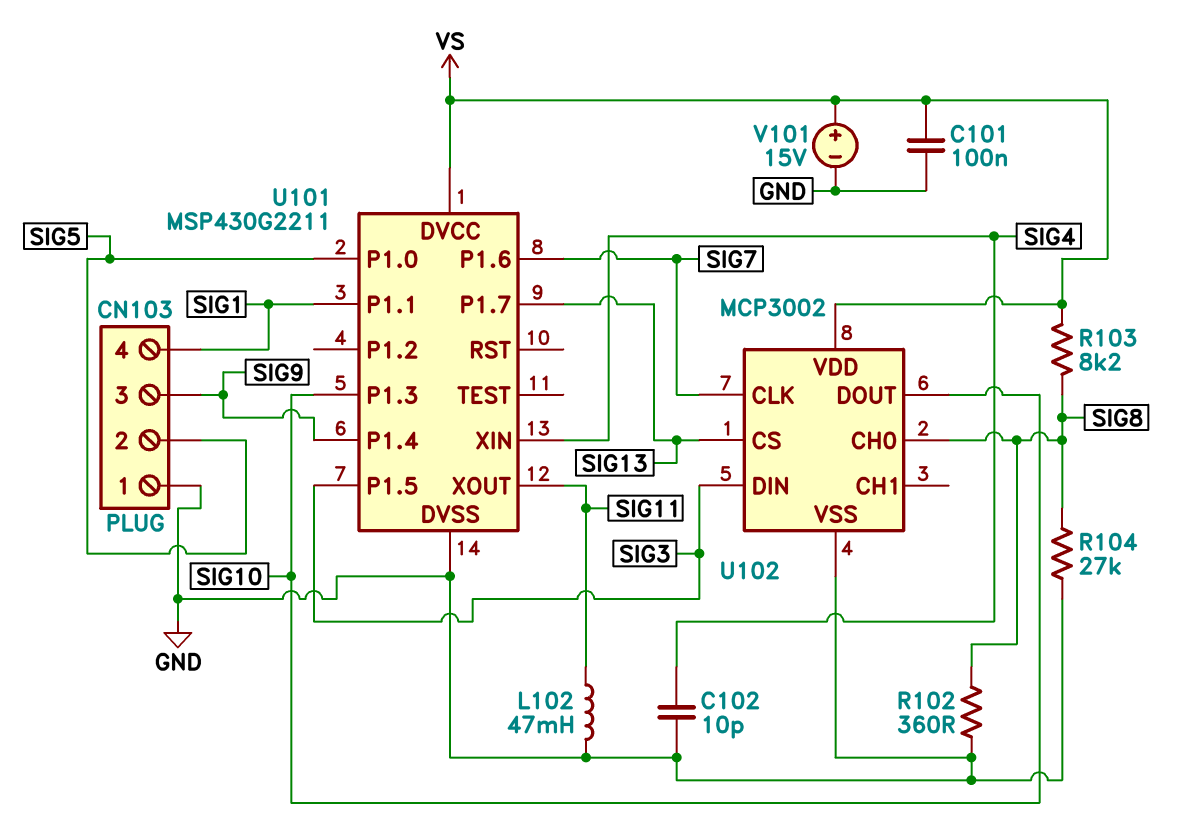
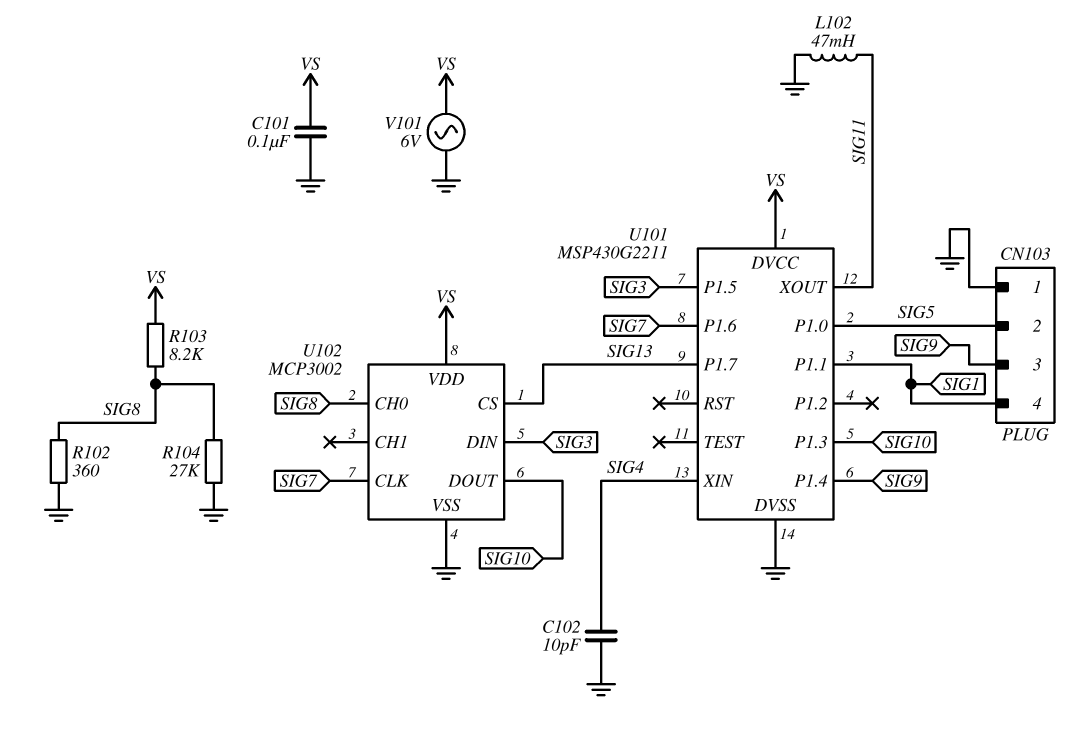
V101: 15V (plus VS, minus GND) -> AC 6V (GND, VS)

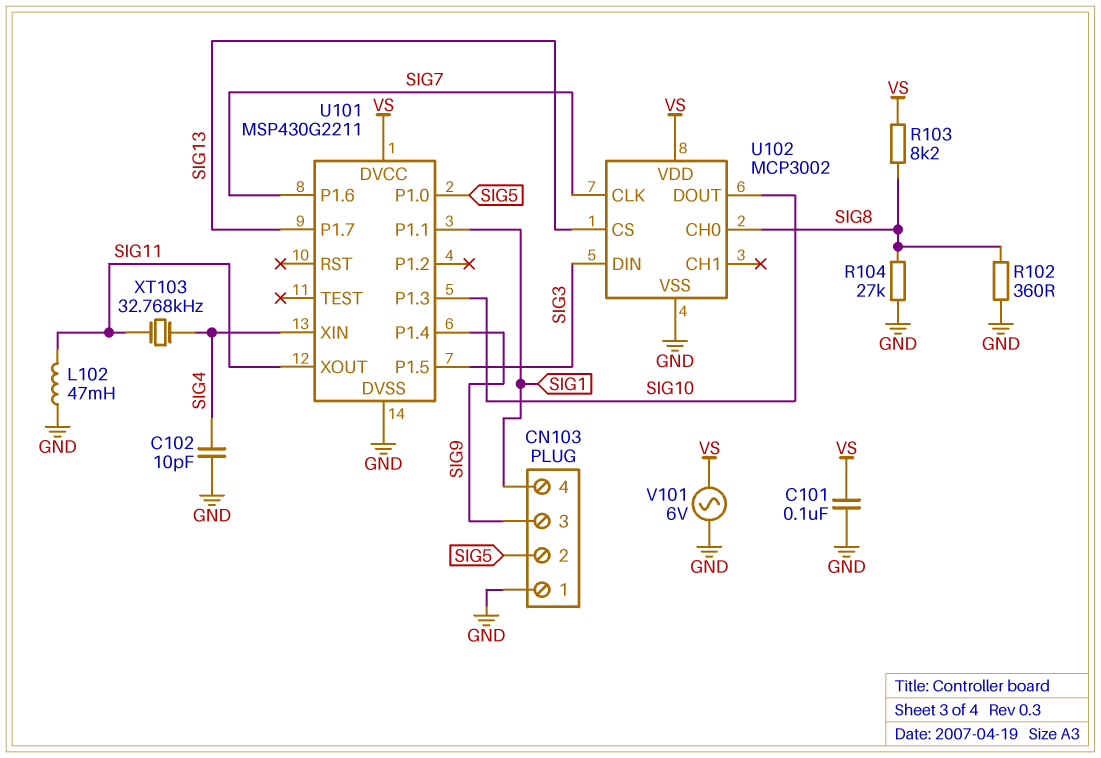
XT103: none -> 32.768kHz (SIG4, SIG11)

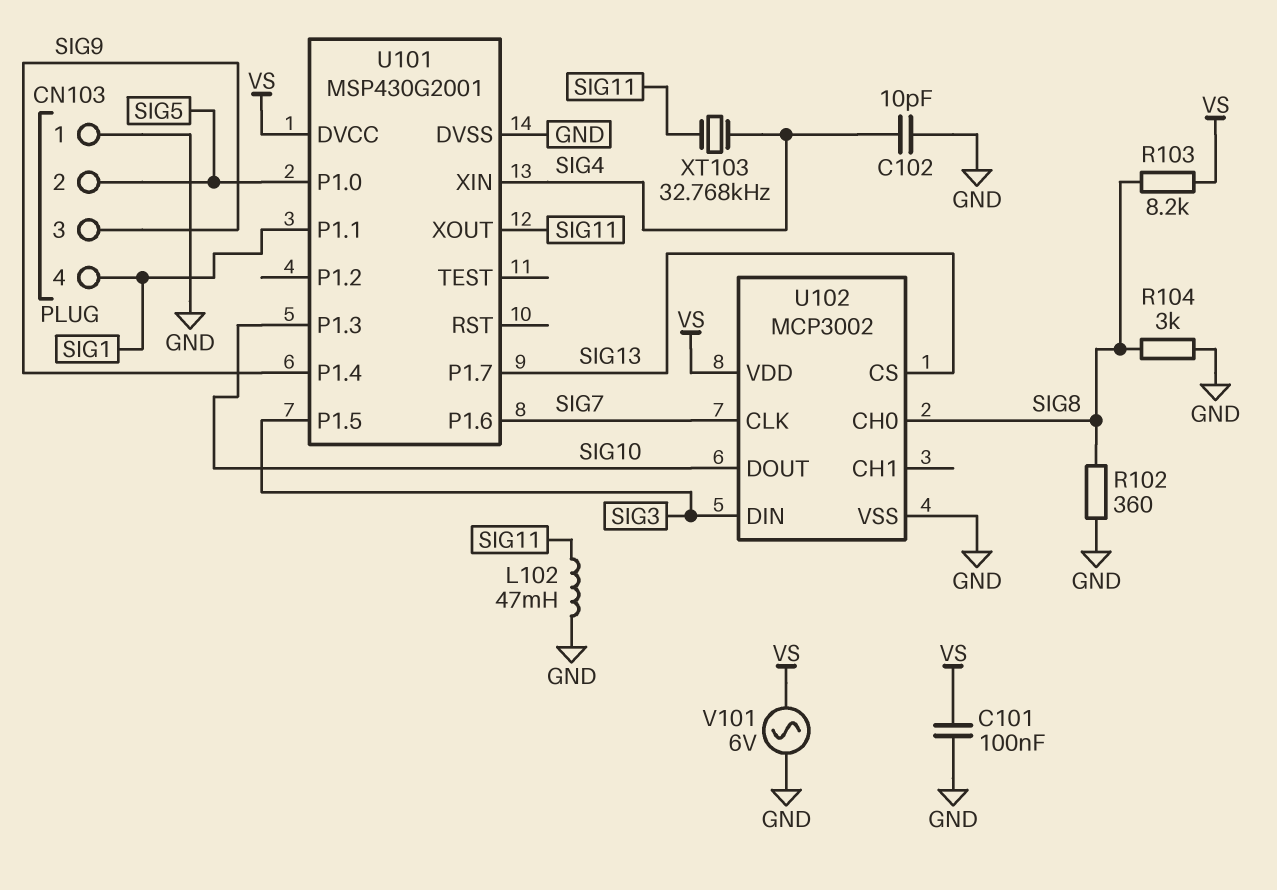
R104: 27k (GND, SIG8) -> 3k (GND, SIG8)
U101: MSP430G2211 -> MSP430G2001

